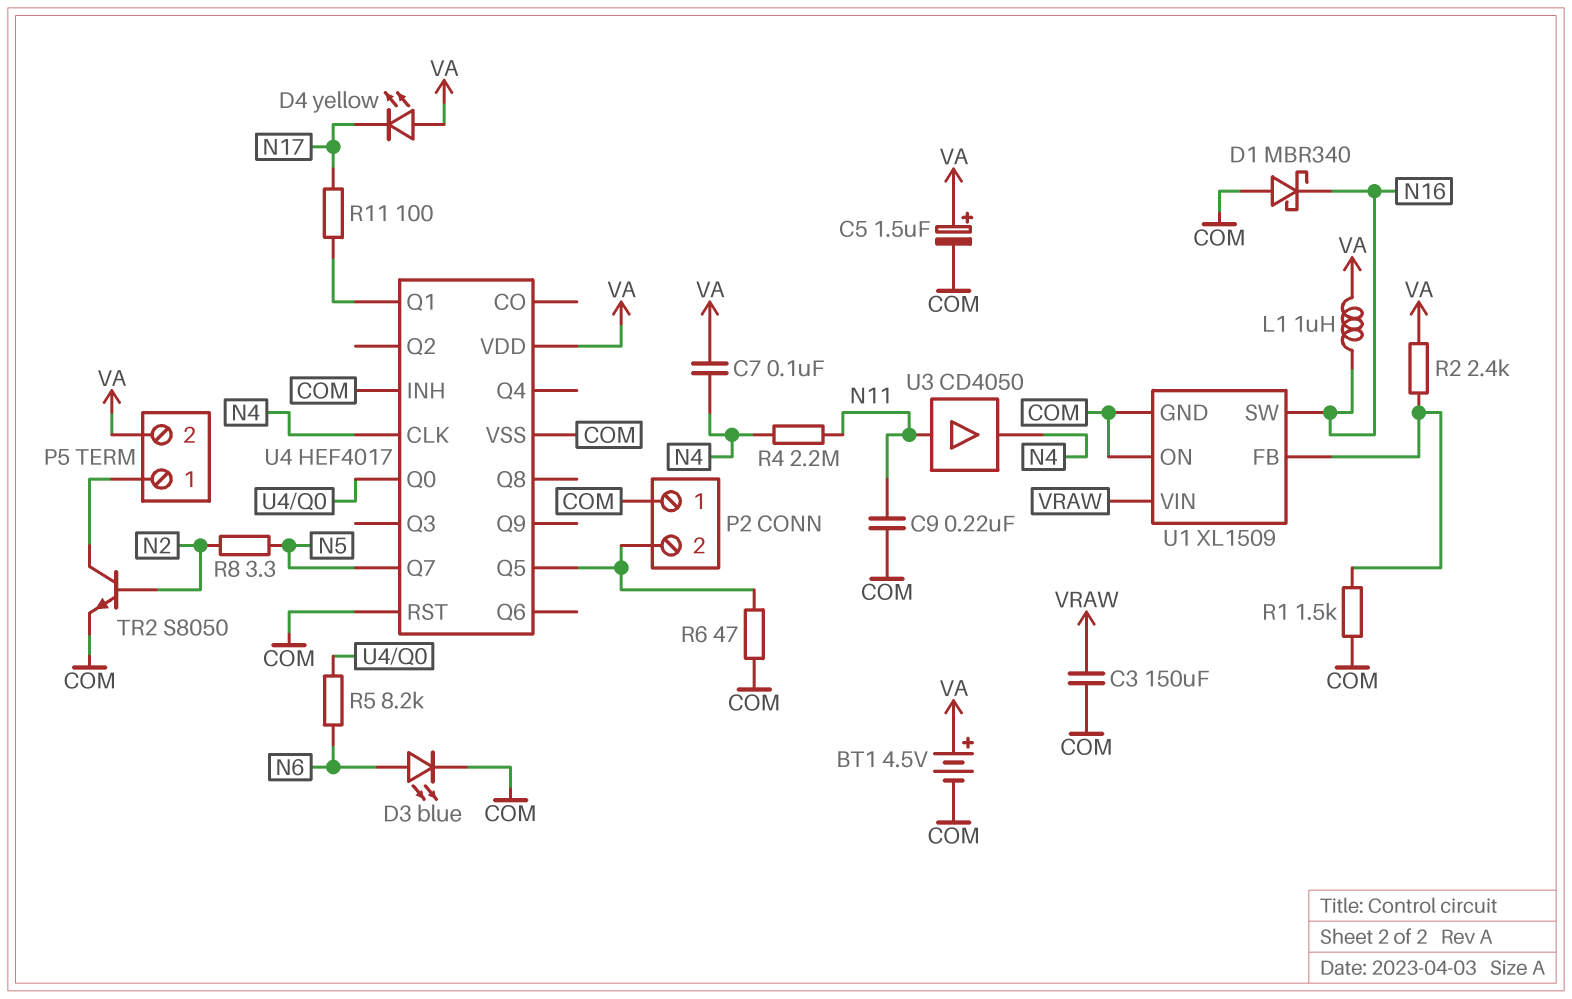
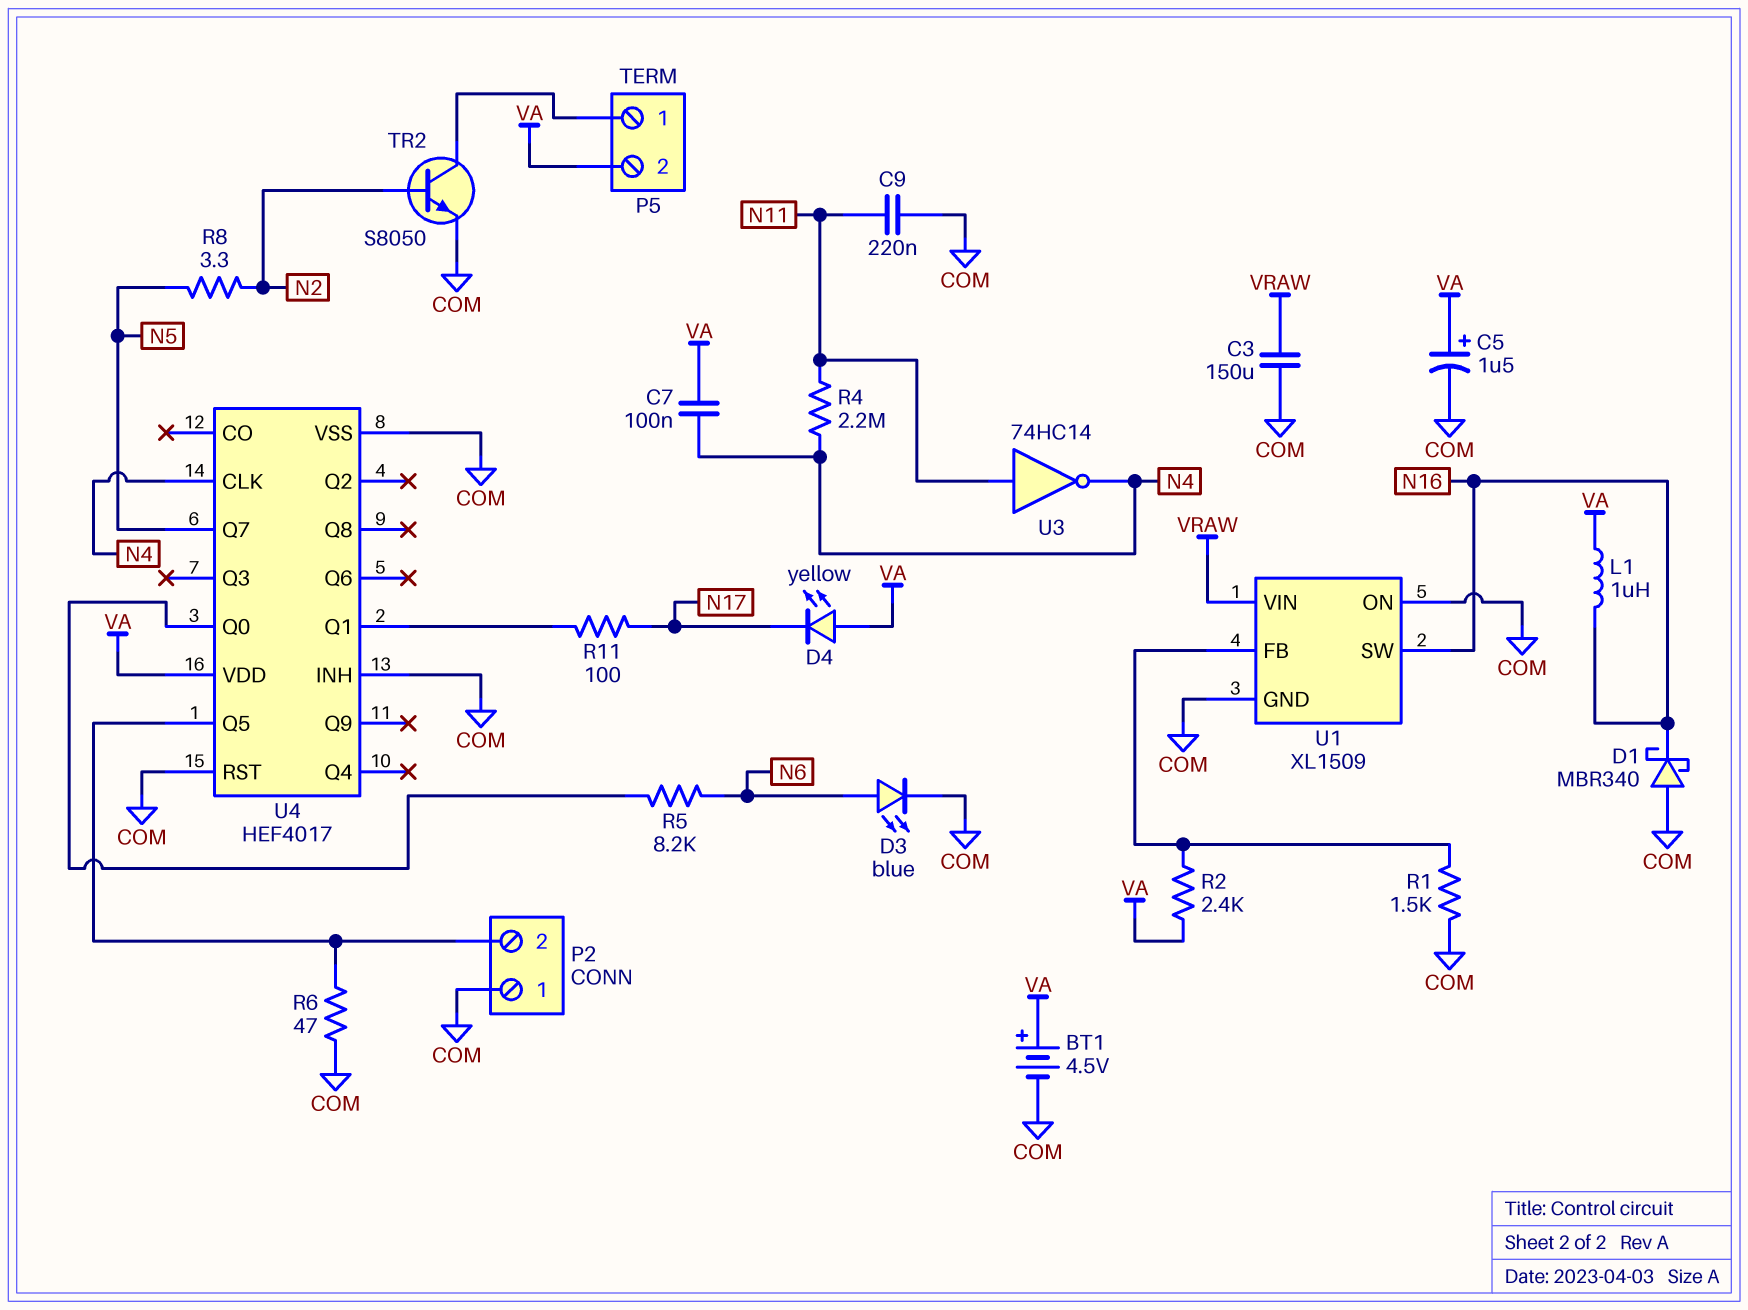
U3: buffer CD4050 (in N11, out N4) -> NOT 74HC14 (in N11, out N4)

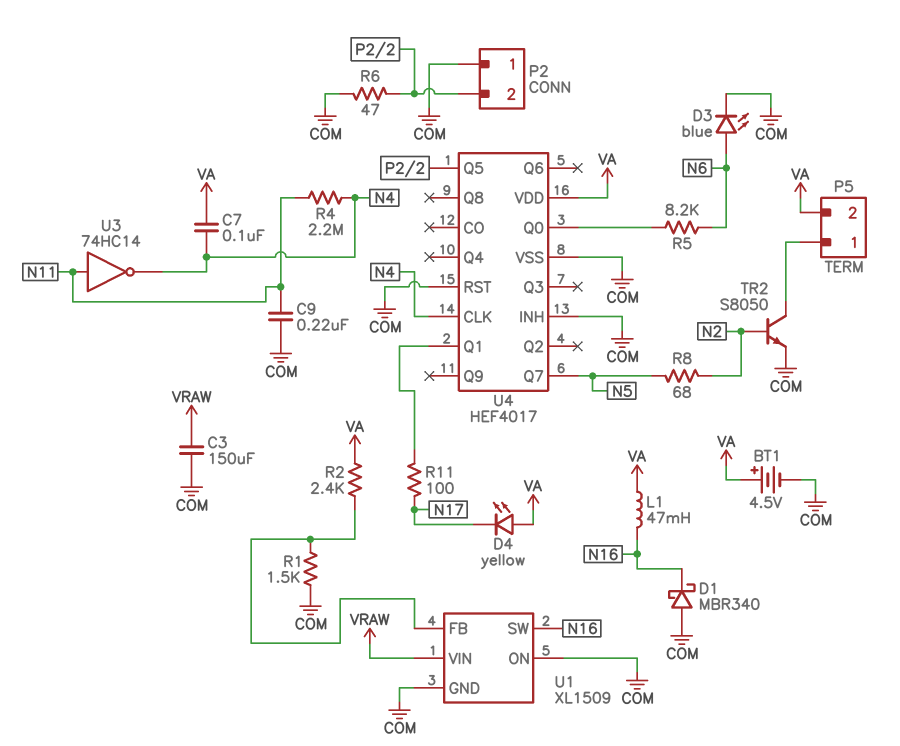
C5: 1.5uF (plus VA, minus COM) -> none
L1: 1uH (N16, VA) -> 47mH (N16, VA)
R8: 3.3 (N2, N5) -> 68 (N2, N5)

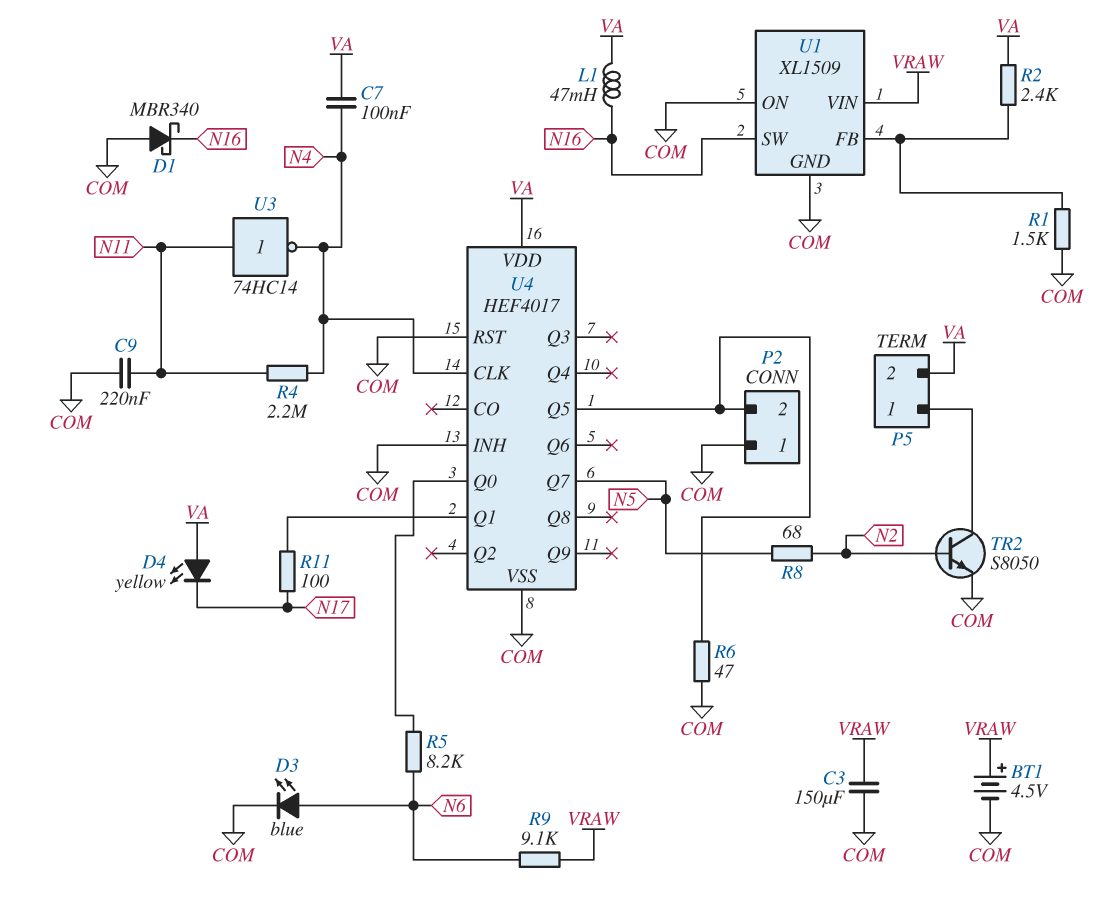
BT1: 4.5V (plus VA, minus COM) -> 4.5V (plus VRAW, minus COM)
R9: none -> 9.1k (N6, VRAW)

